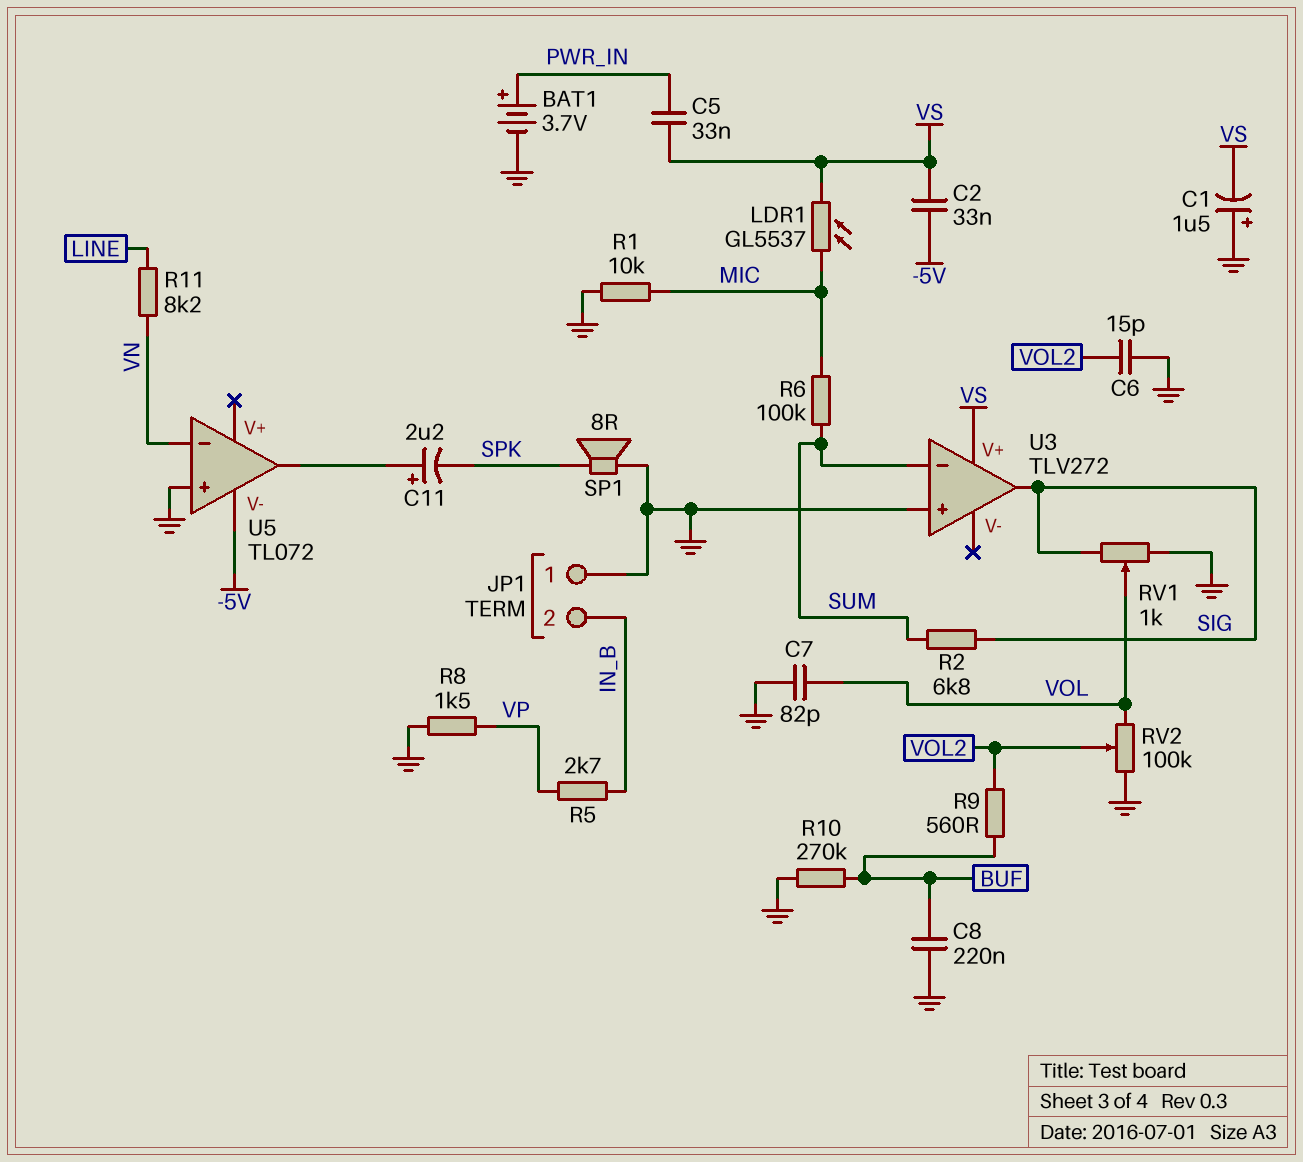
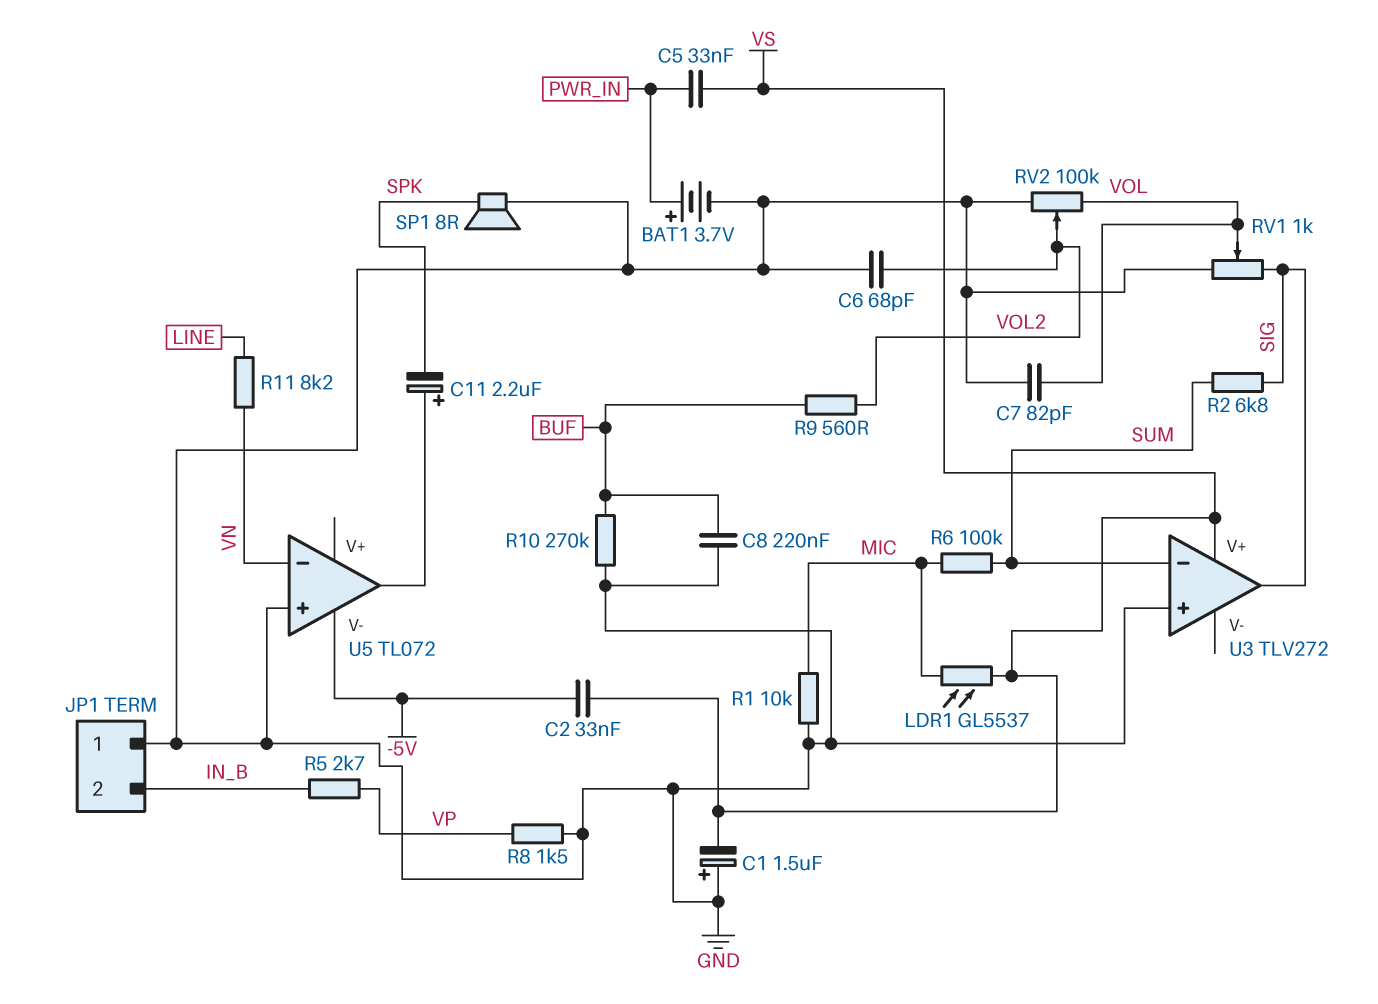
C6: 15pF (GND, VOL2) -> 68pF (GND, VOL2)

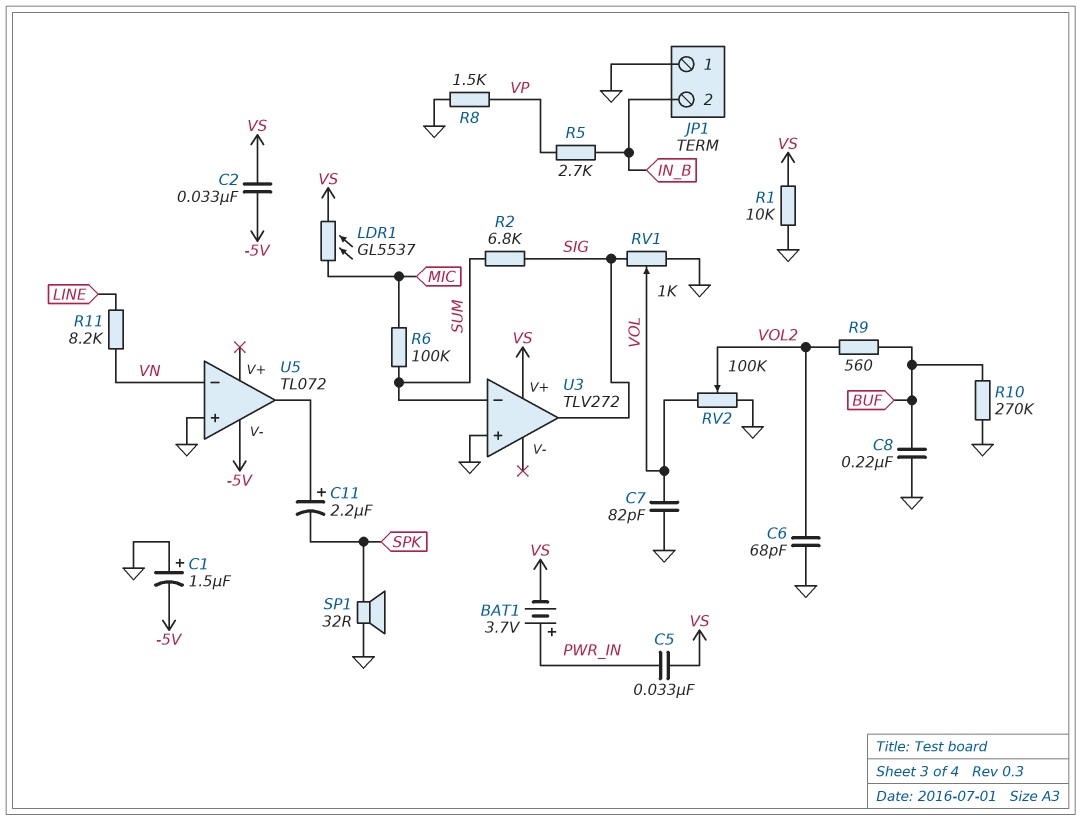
BAT1: 3.7V (plus PWR_IN, minus GND) -> 3.7V (plus PWR_IN, minus VS)
C1: 1.5uF (plus GND, minus VS) -> 1.5uF (plus GND, minus -5V)
R1: 10k (GND, MIC) -> 10k (GND, VS)
SP1: speaker 8R (GND, SPK) -> speaker 32R (GND, SPK)

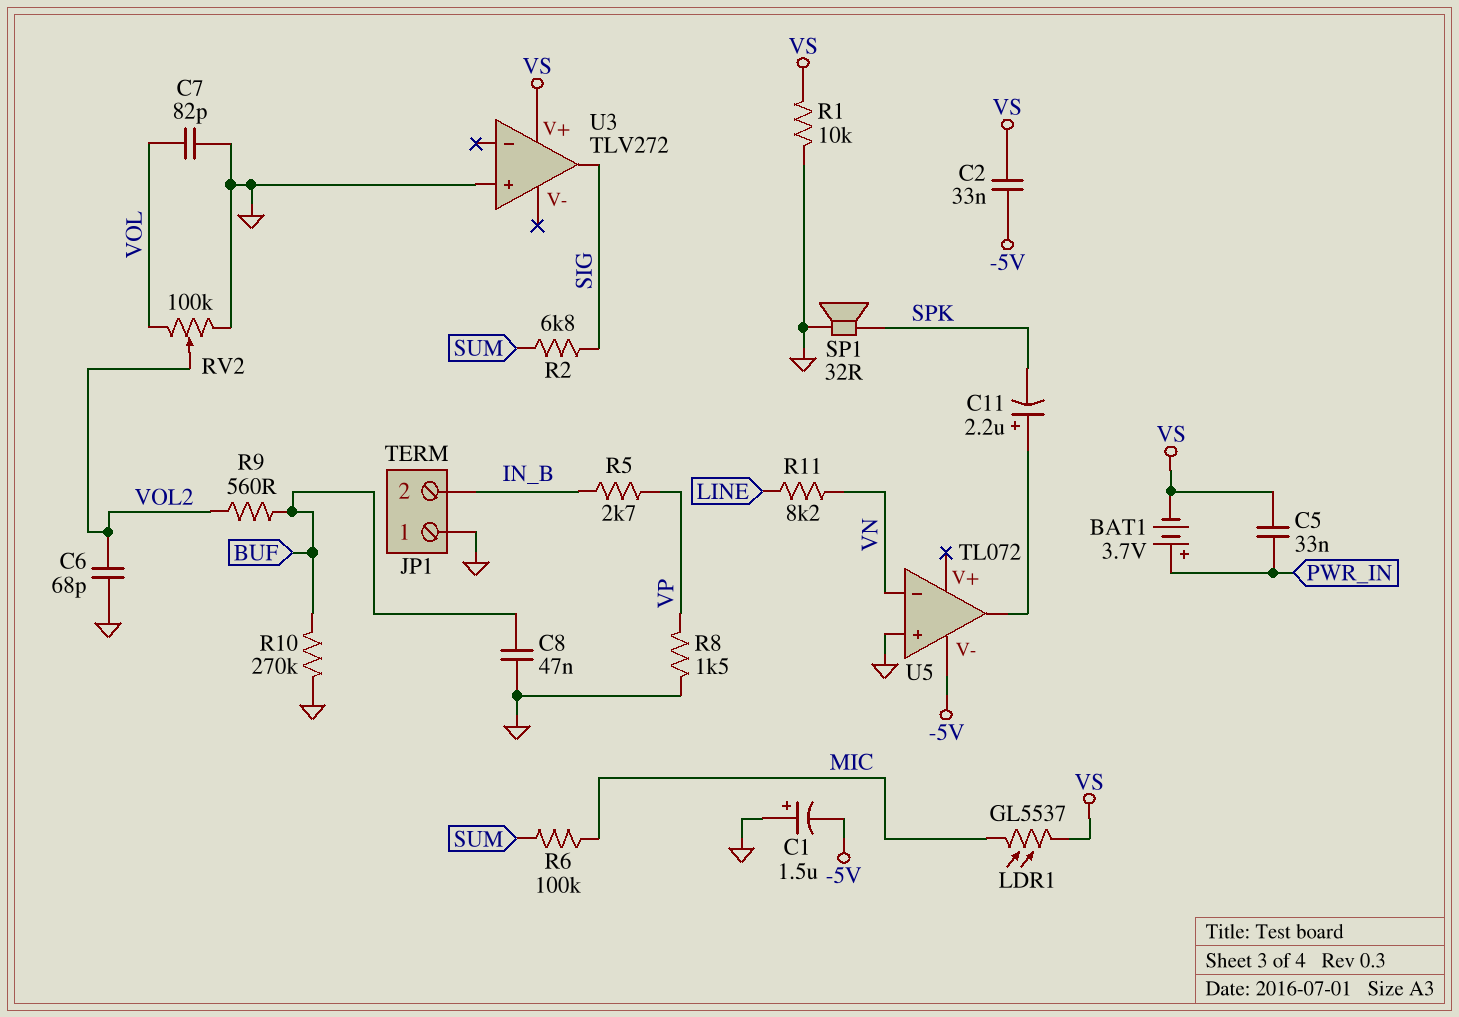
C8: 220nF (BUF, GND) -> 47nF (BUF, GND)
RV1: 1k (GND, SIG, wiper VOL) -> none
U3 pin in-: SUM -> none

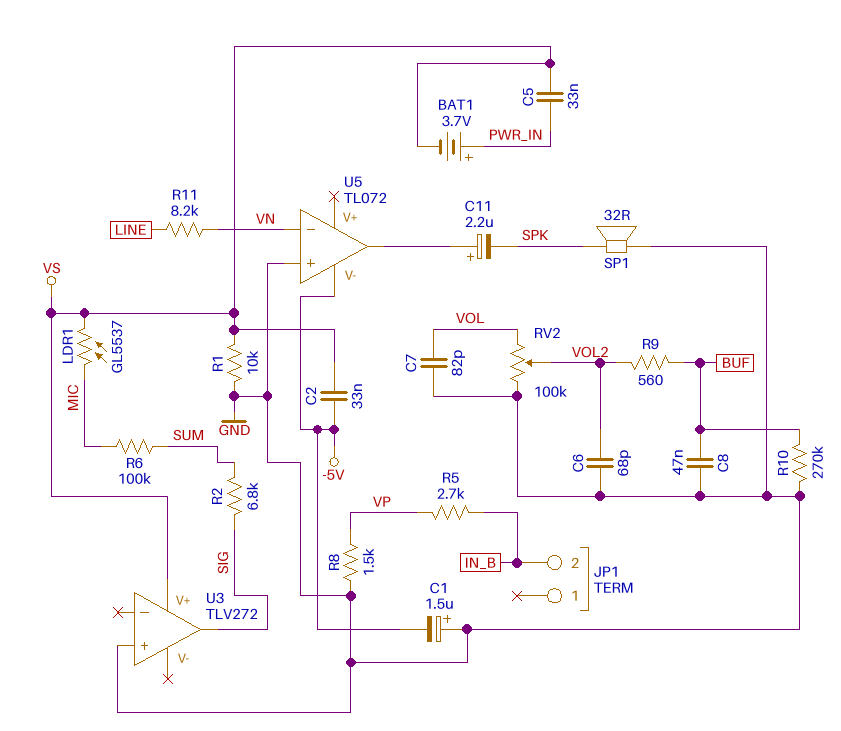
JP1 pin 1: GND -> none

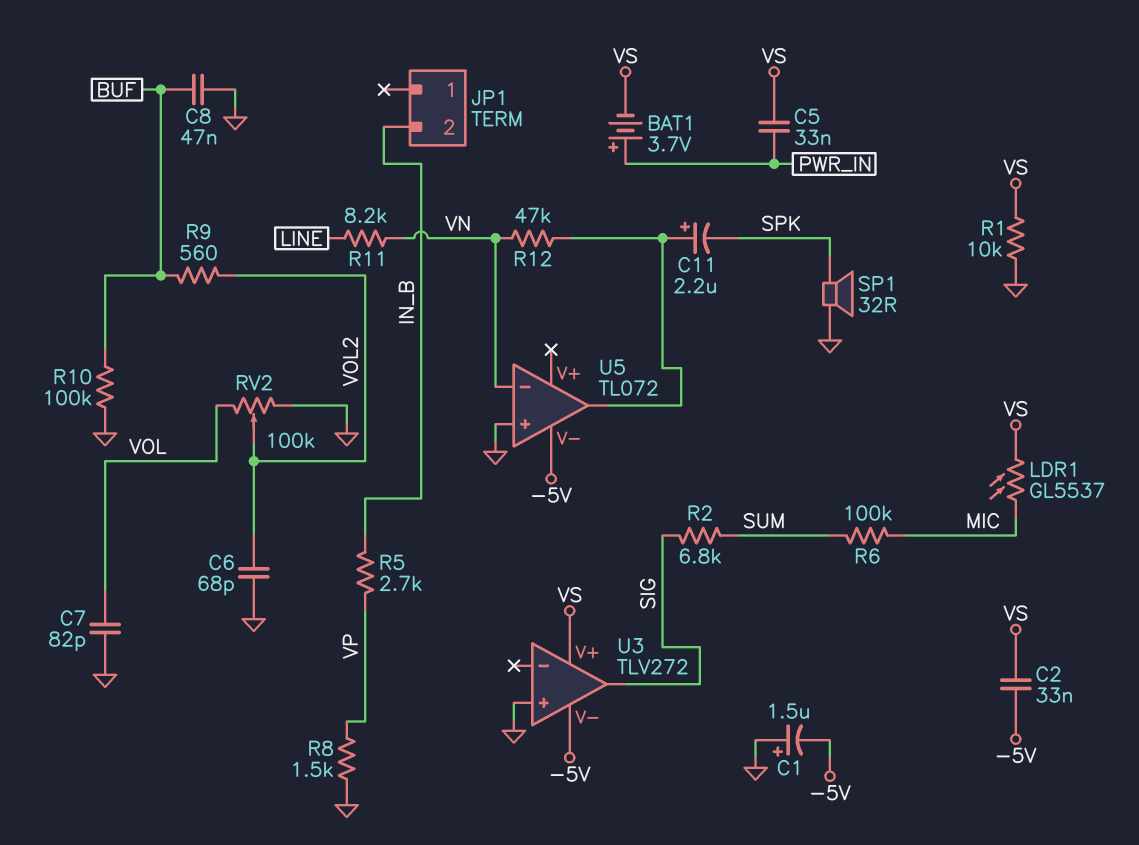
R10: 270k (BUF, GND) -> 100k (BUF, GND)
R12: none -> 47k (U5/out, VN)
U3 pin V-: none -> -5V

